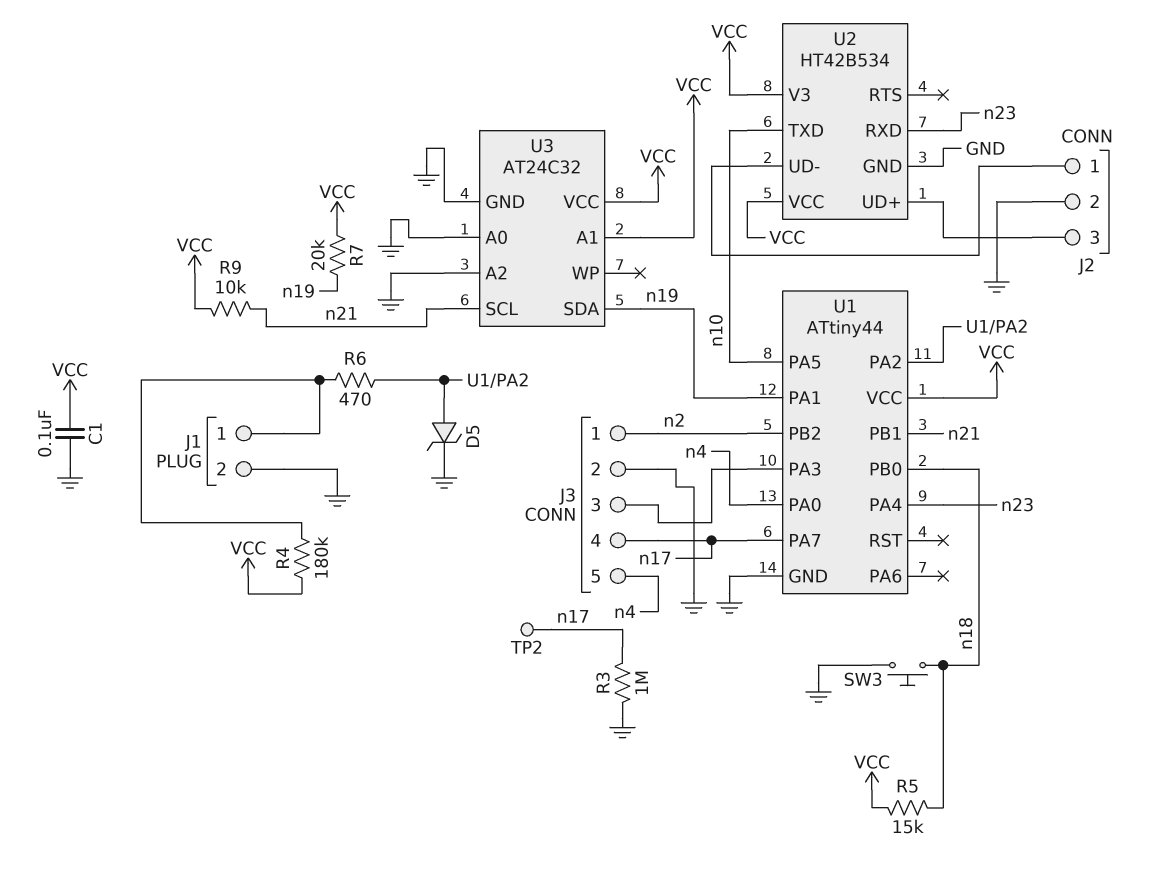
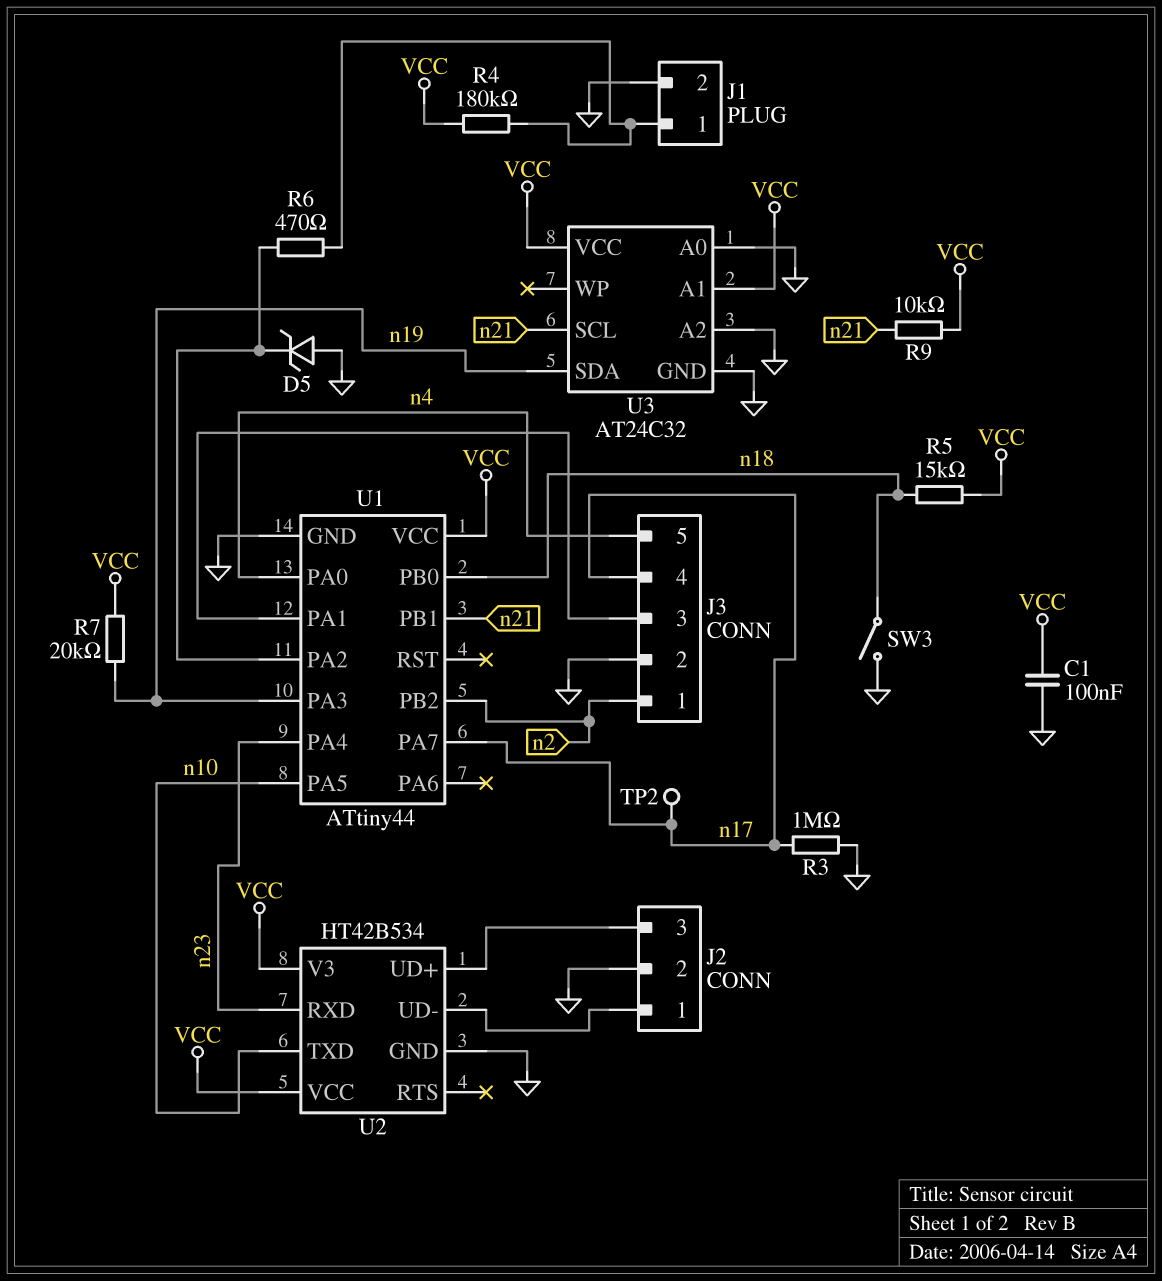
D5: zener (A U1/PA2, K GND) -> zener (A GND, K U1/PA2)
SW3: button (GND, n18) -> switch (GND, n18)
U1 pin PA1: n19 -> J3/3
U1 pin PA3: J3/3 -> n19

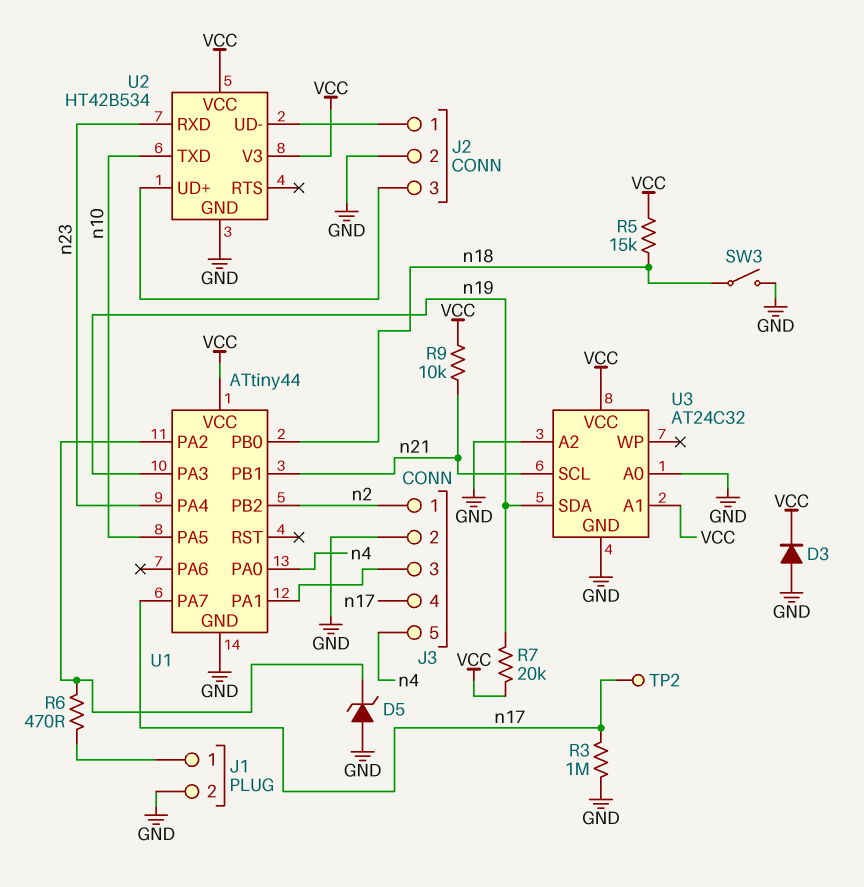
C1: 100nF (GND, VCC) -> none
D3: none -> diode (A GND, K VCC)
R4: 180k (J1/1, VCC) -> none

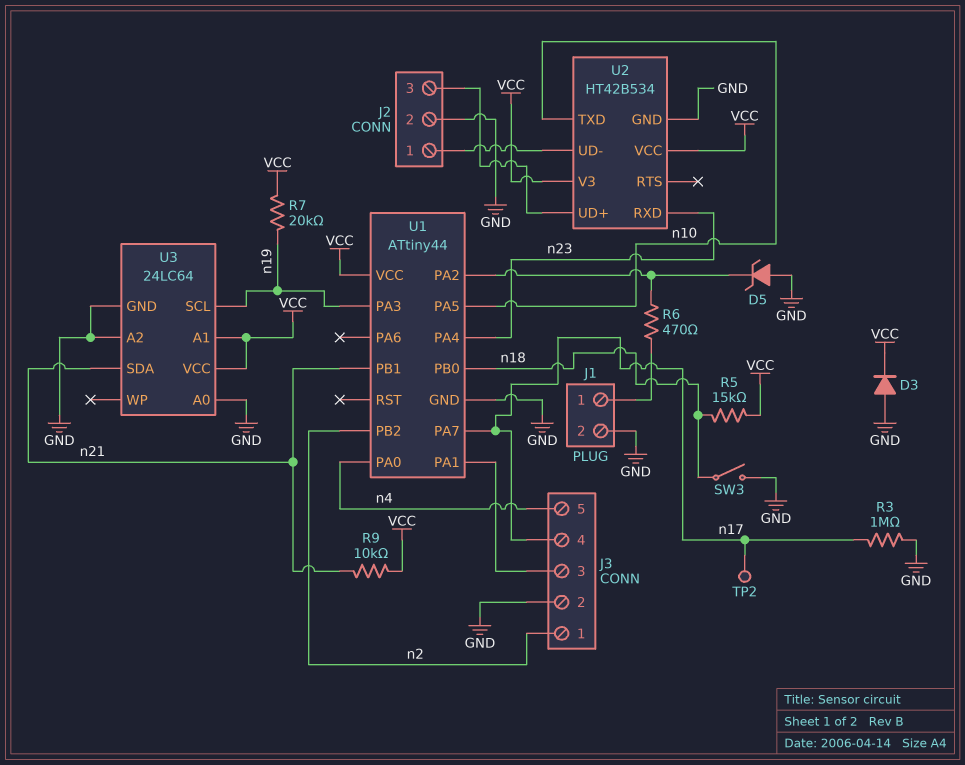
U3: AT24C32 -> 24LC64
U3 pin SCL: n21 -> n19
U3 pin SDA: n19 -> n21

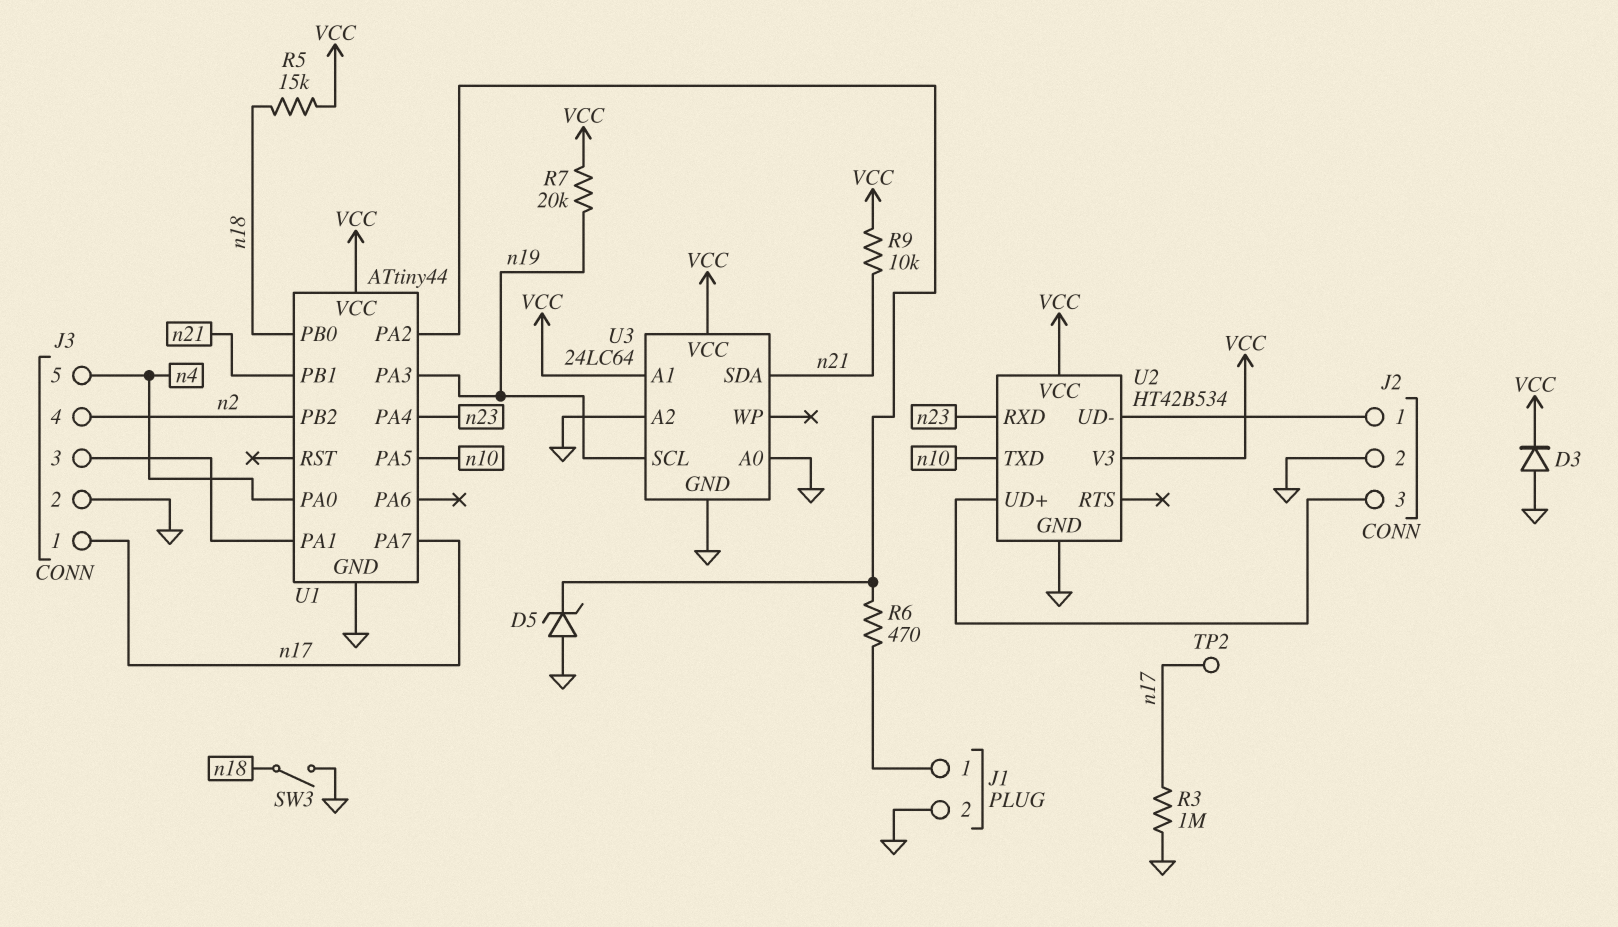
J3 pin 1: n2 -> n17
J3 pin 4: n17 -> n2

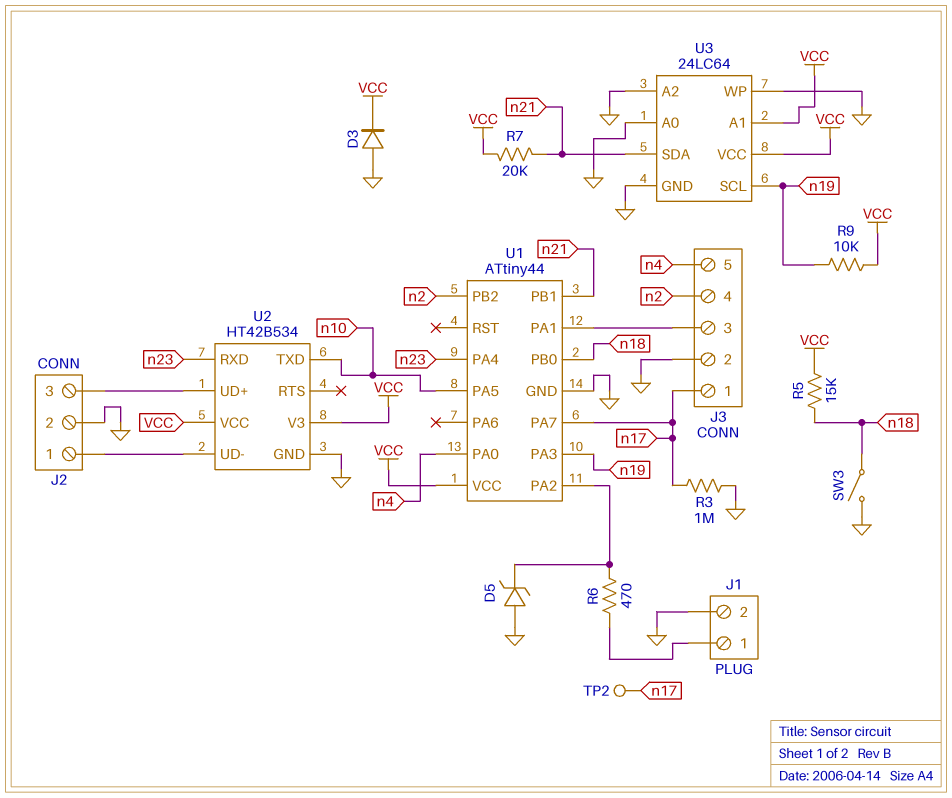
R7: 20k (VCC, n19) -> 20k (VCC, n21)
R9: 10k (VCC, n21) -> 10k (VCC, n19)
U3 pin WP: none -> GND

